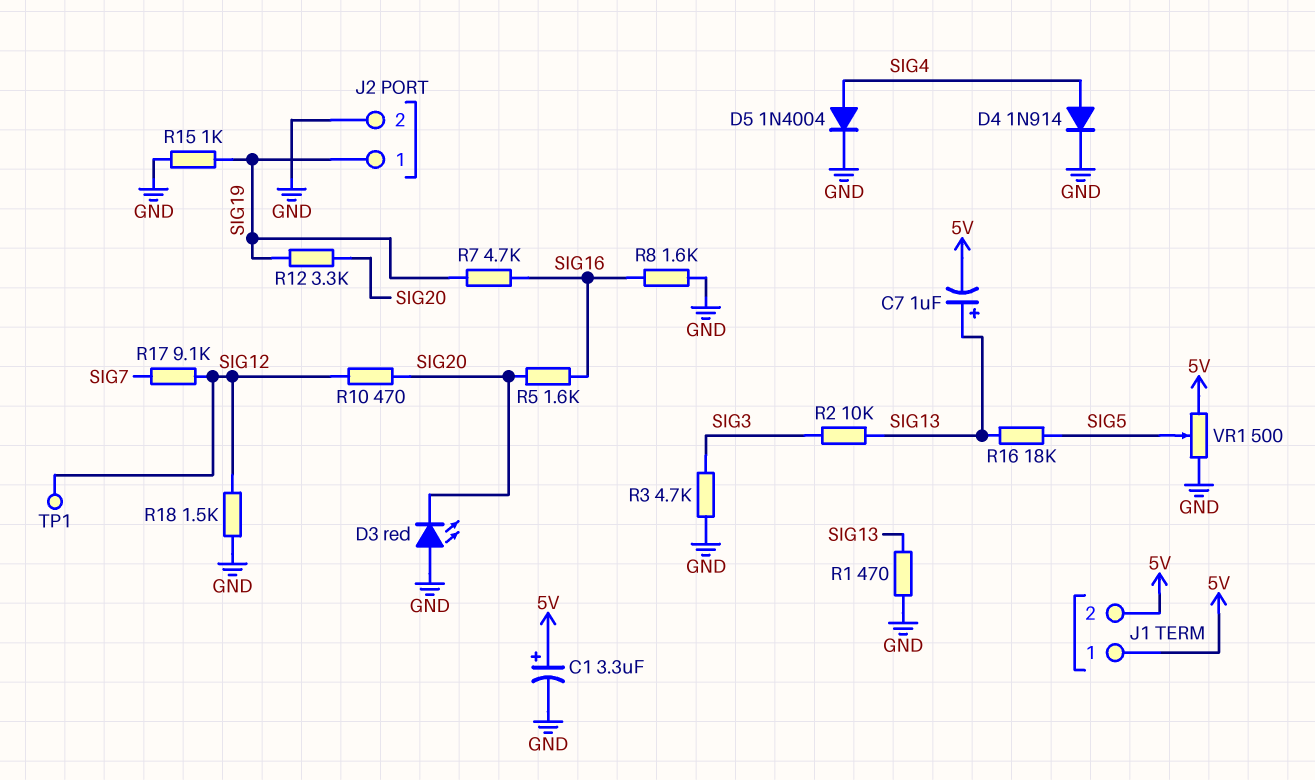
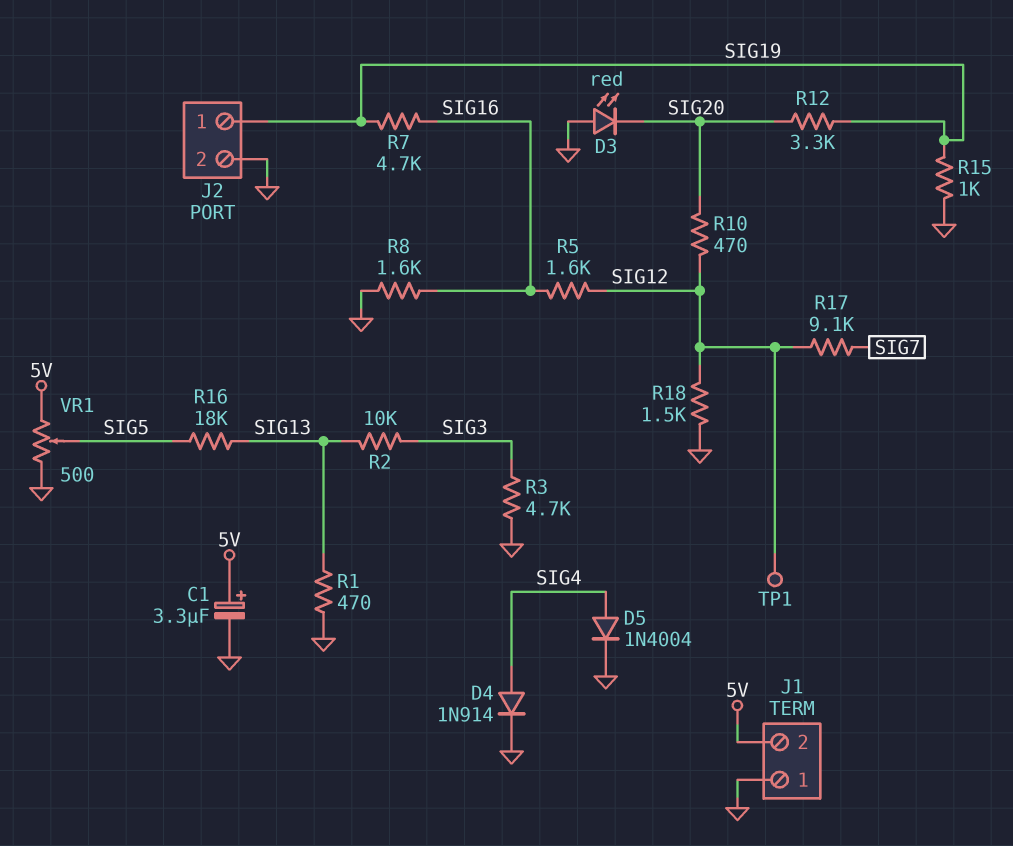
C7: 1uF (plus SIG13, minus 5V) -> none
J1 pin 1: 5V -> GND
R5: 1.6k (SIG16, SIG20) -> 1.6k (SIG12, SIG16)

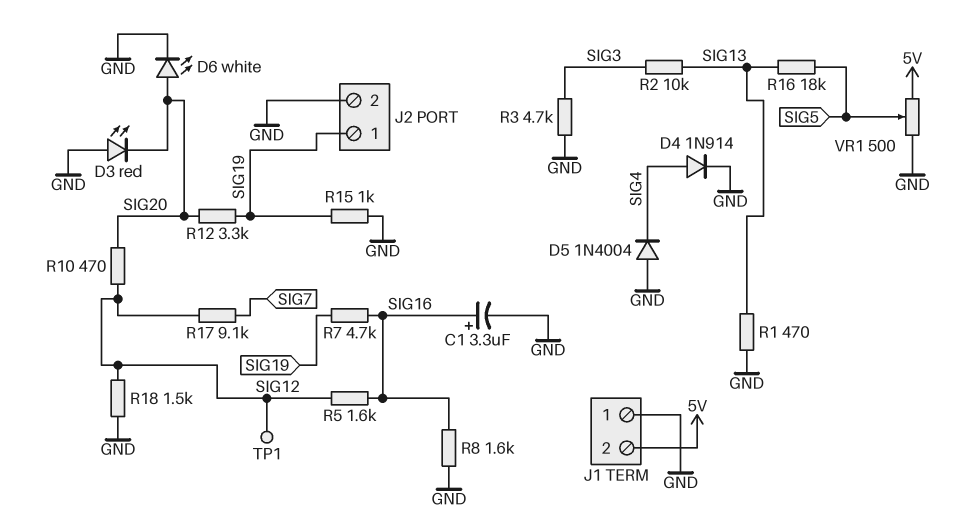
C1: 3.3uF (plus 5V, minus GND) -> 3.3uF (plus SIG16, minus GND)
D5: diode 1N4004 (A SIG4, K GND) -> diode 1N4004 (A GND, K SIG4)
D6: none -> LED white (A SIG20, K GND)

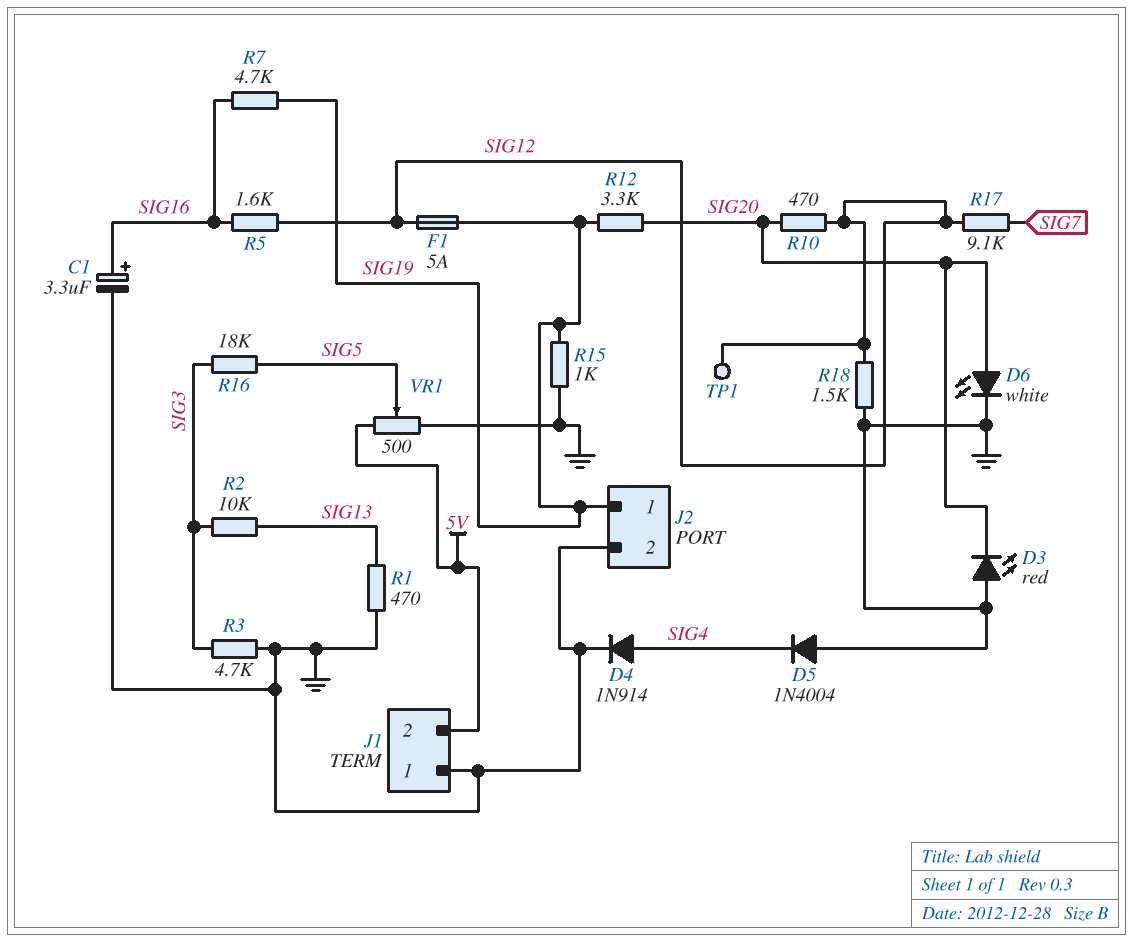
F1: none -> 5A (SIG12, SIG19)
R8: 1.6k (GND, SIG16) -> none
R16: 18k (SIG5, SIG13) -> 18k (SIG3, SIG5)

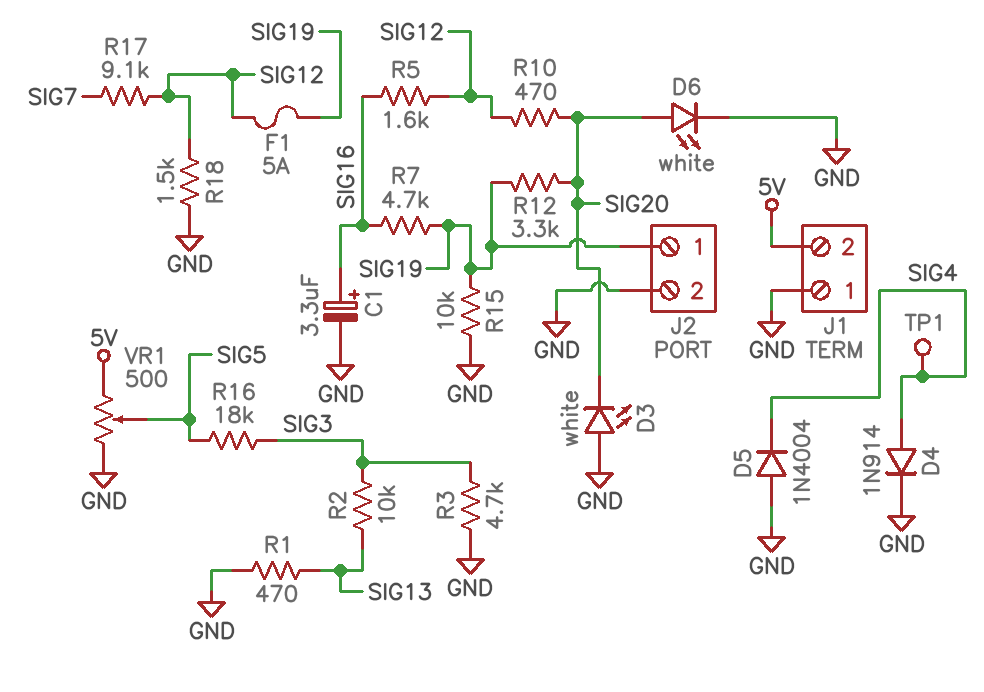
D3: LED red (A GND, K SIG20) -> LED white (A GND, K SIG20)
R15: 1k (GND, SIG19) -> 10k (GND, SIG19)
TP1: test point (SIG12) -> test point (SIG4)

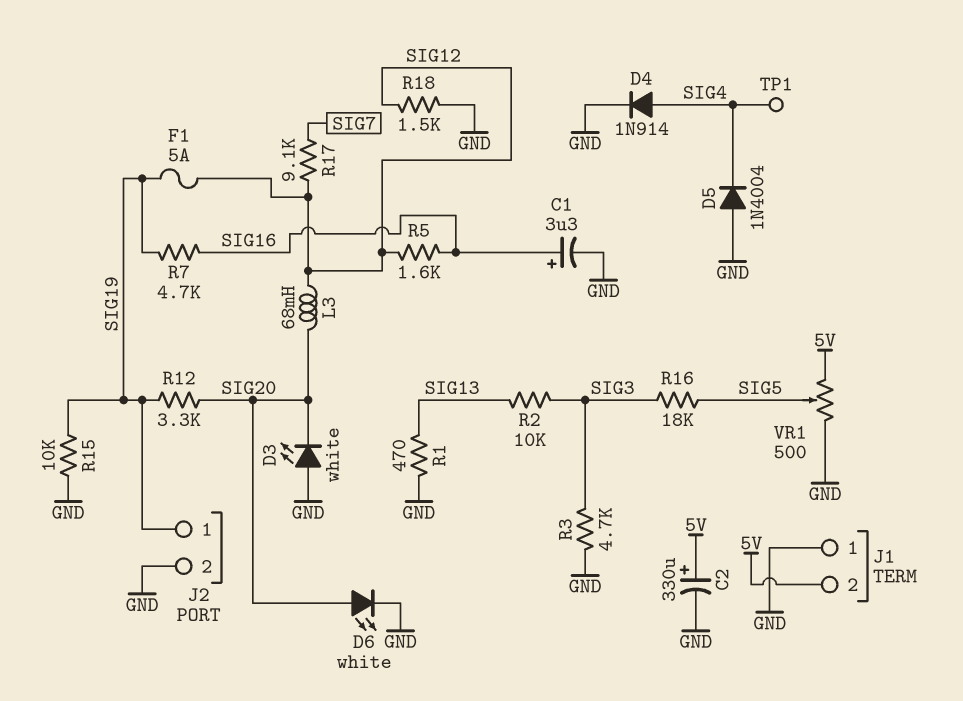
C2: none -> 330uF (plus 5V, minus GND)
L3: none -> 68mH (SIG12, SIG20)
R10: 470 (SIG12, SIG20) -> none

